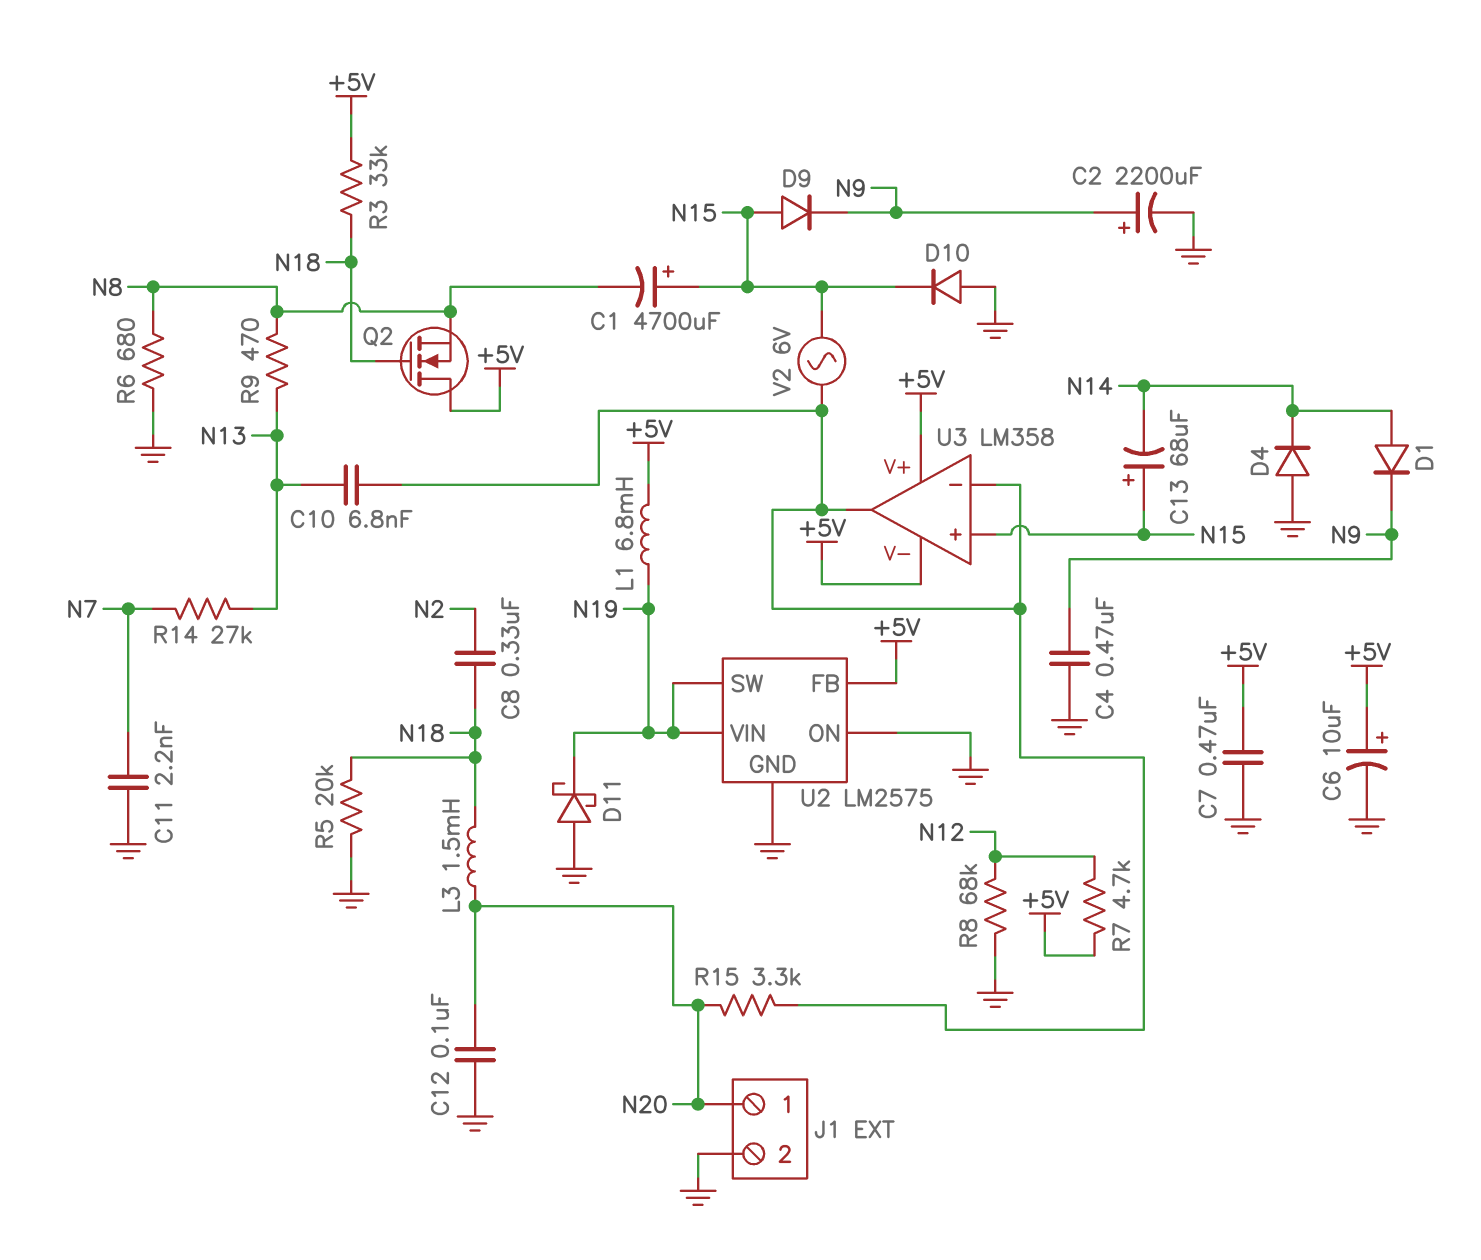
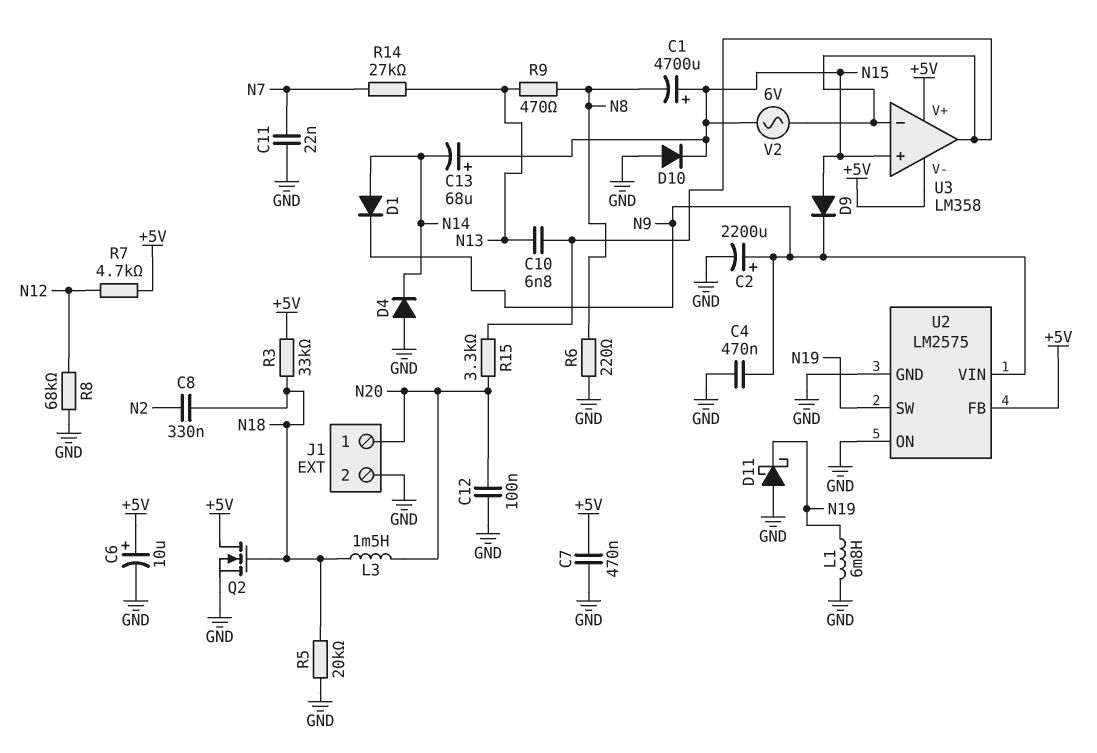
C11: 2.2nF (GND, N7) -> 22nF (GND, N7)
L1: 6.8mH (+5V, N19) -> 6.8mH (GND, N19)
Q2: NMOS (G N18, D +5V, S N8) -> NMOS (G N18, D +5V, S GND)
R6: 680 (GND, N8) -> 220 (GND, N8)
U2 pin VIN: N19 -> N9

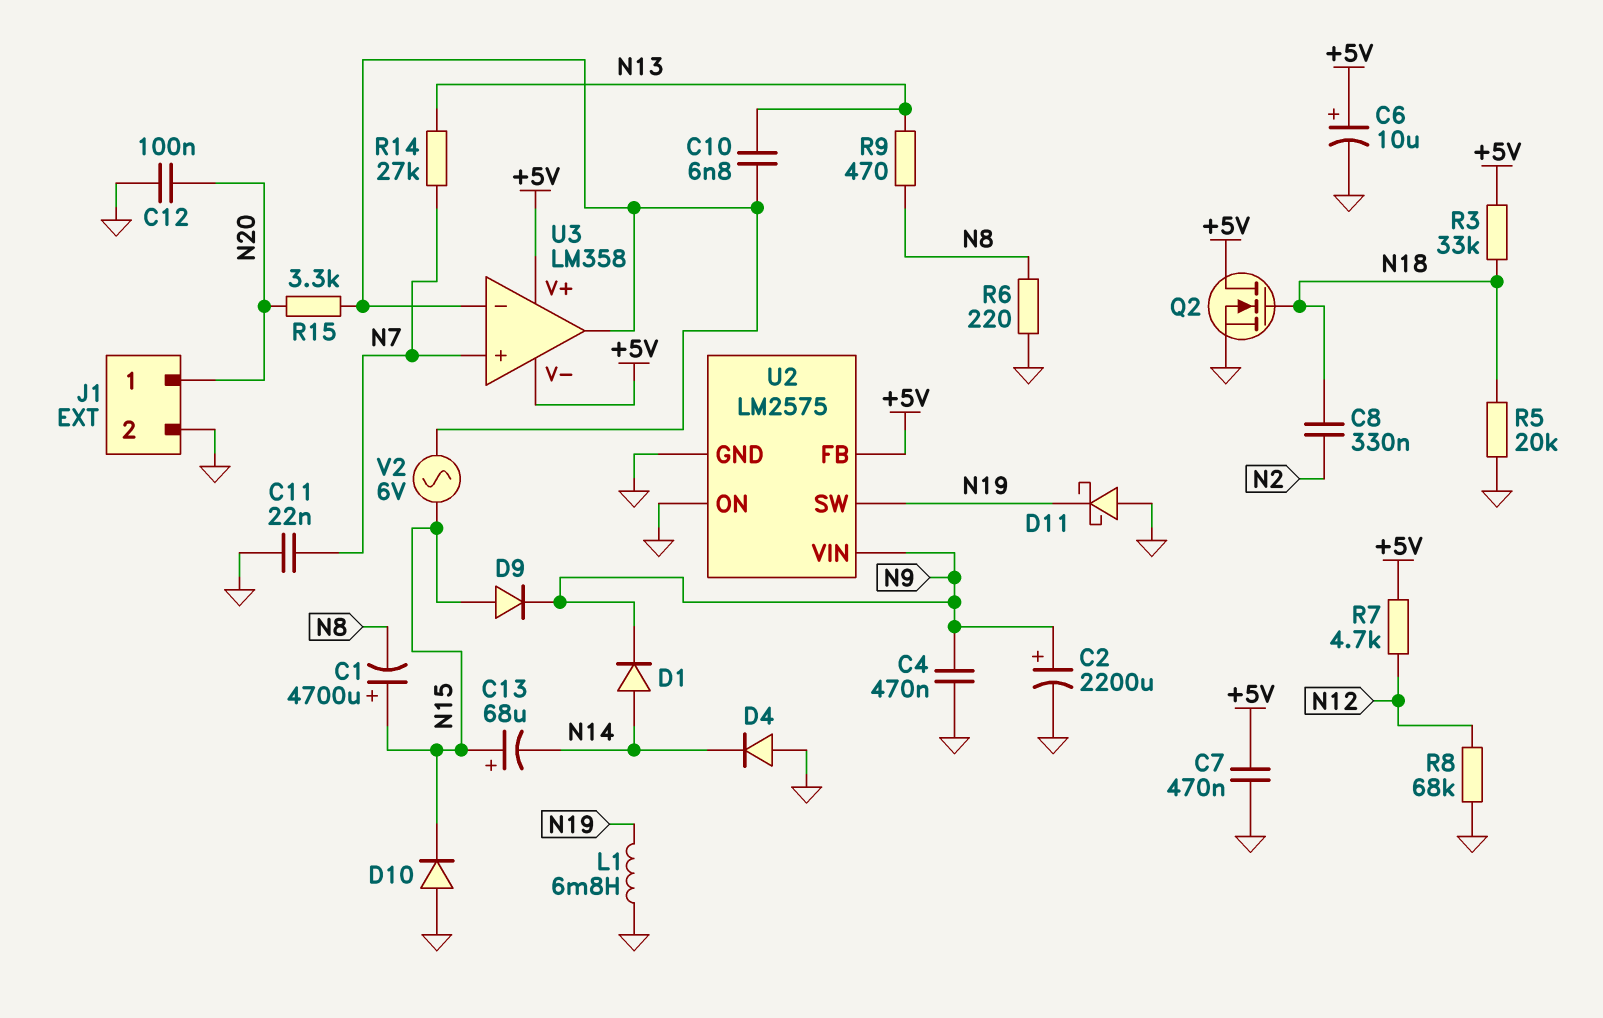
L3: 1.5mH (N18, N20) -> none
U3 pin in+: N15 -> N7

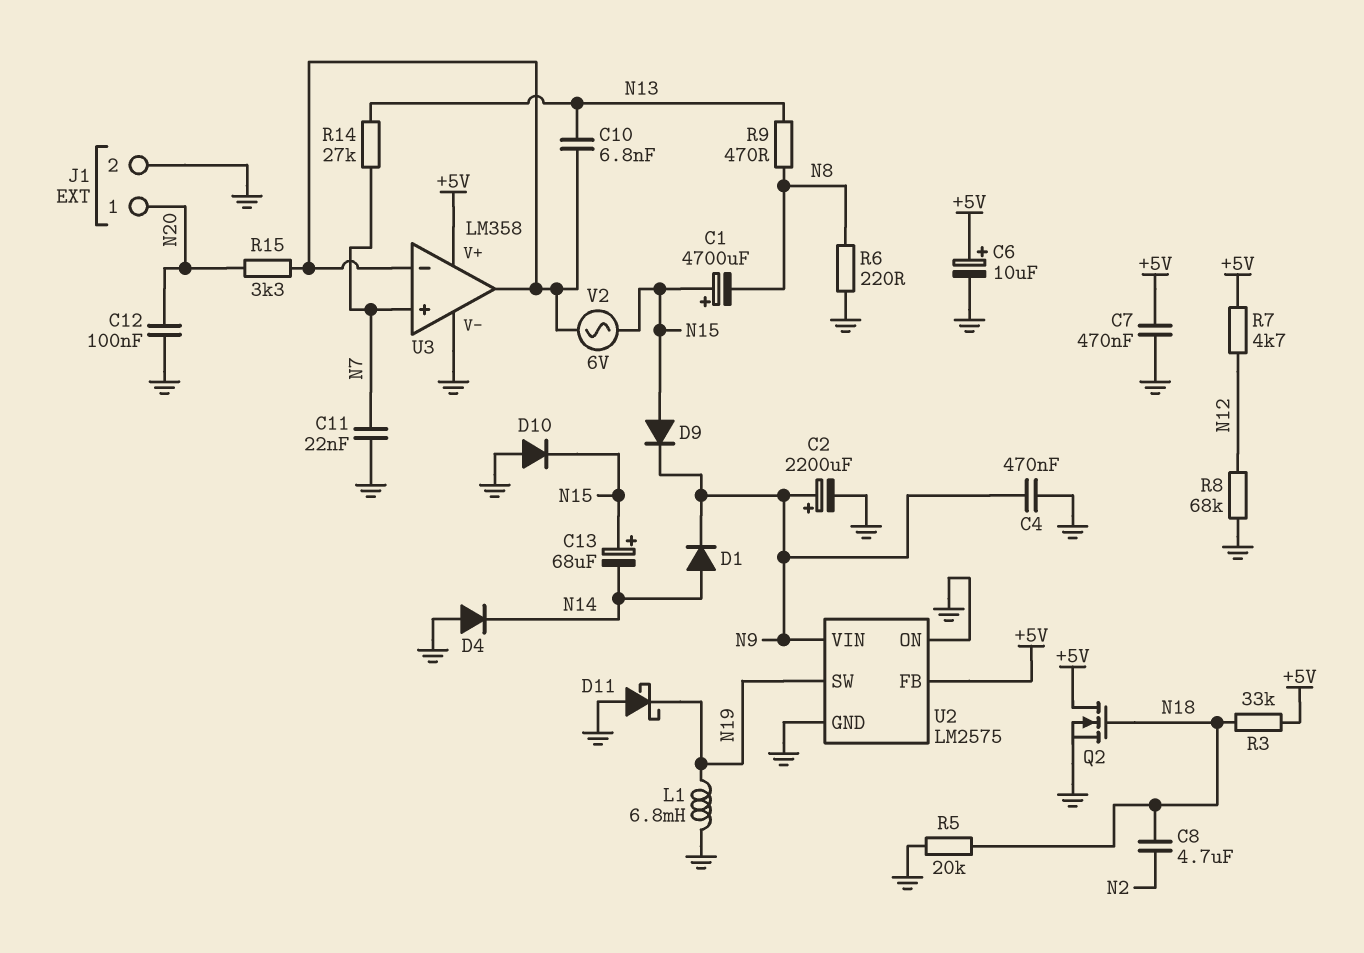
C8: 330nF (N2, N18) -> 4.7uF (N2, N18)
U3 pin V-: +5V -> GND

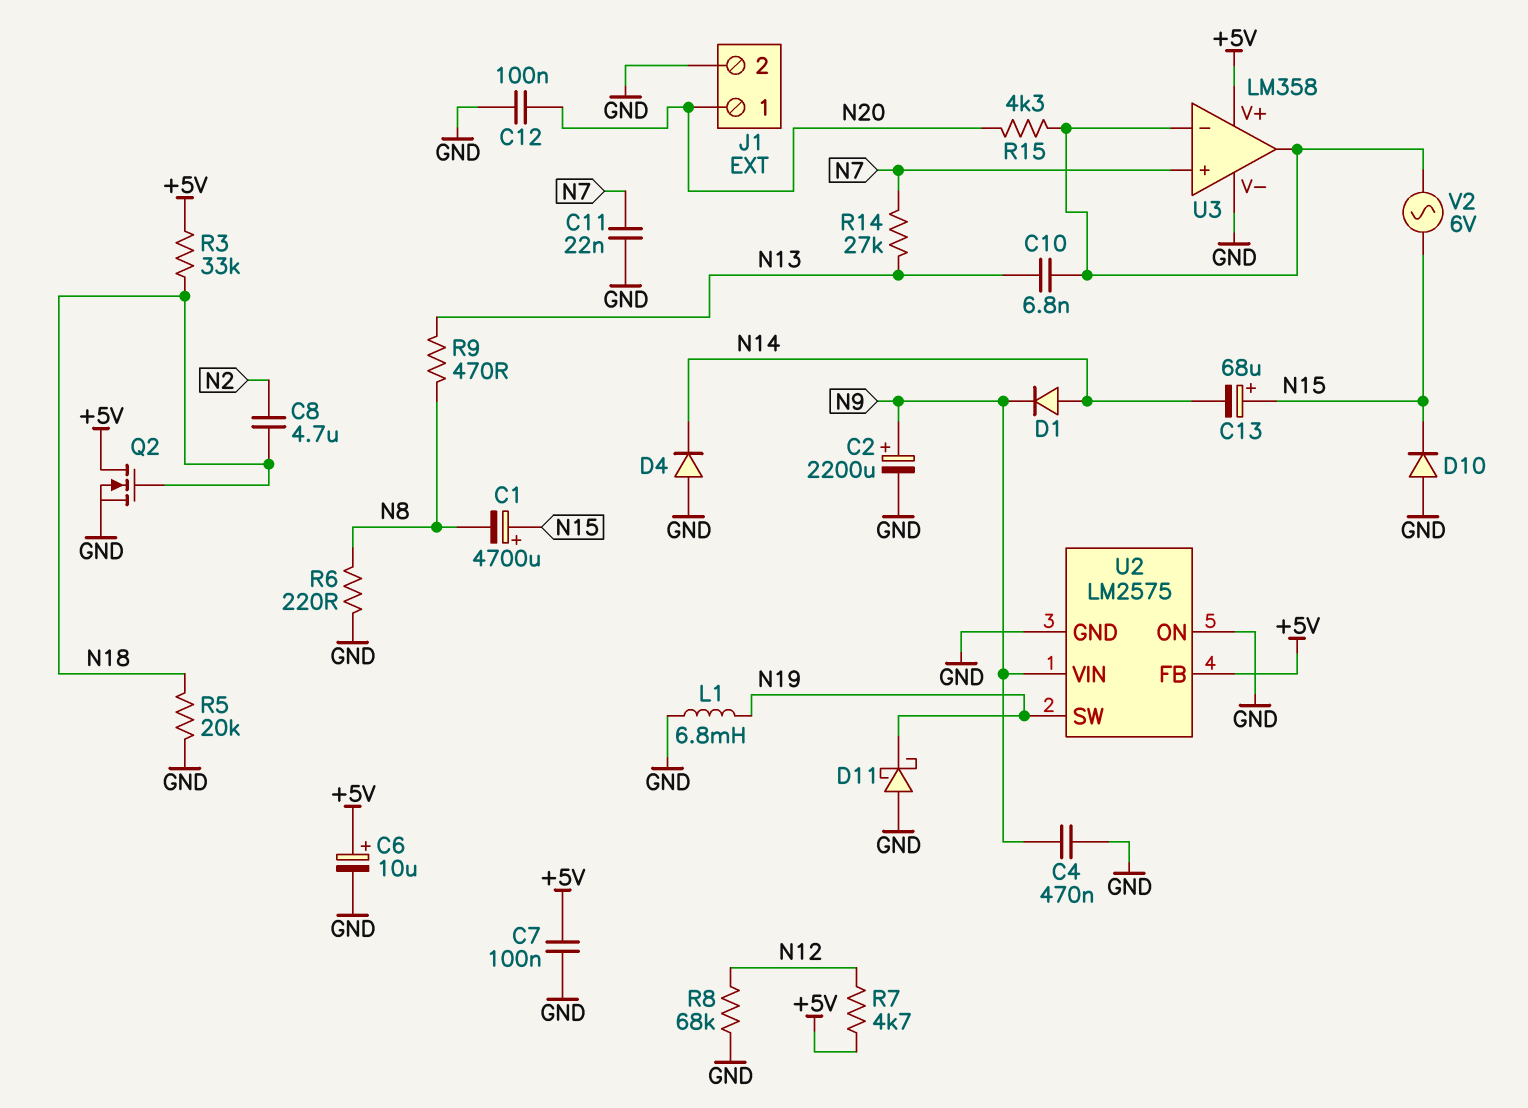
C7: 470nF (+5V, GND) -> 100nF (+5V, GND)
D9: diode (A N15, K N9) -> none
R15: 3.3k (N20, U3/in-) -> 4.3k (N20, U3/in-)

